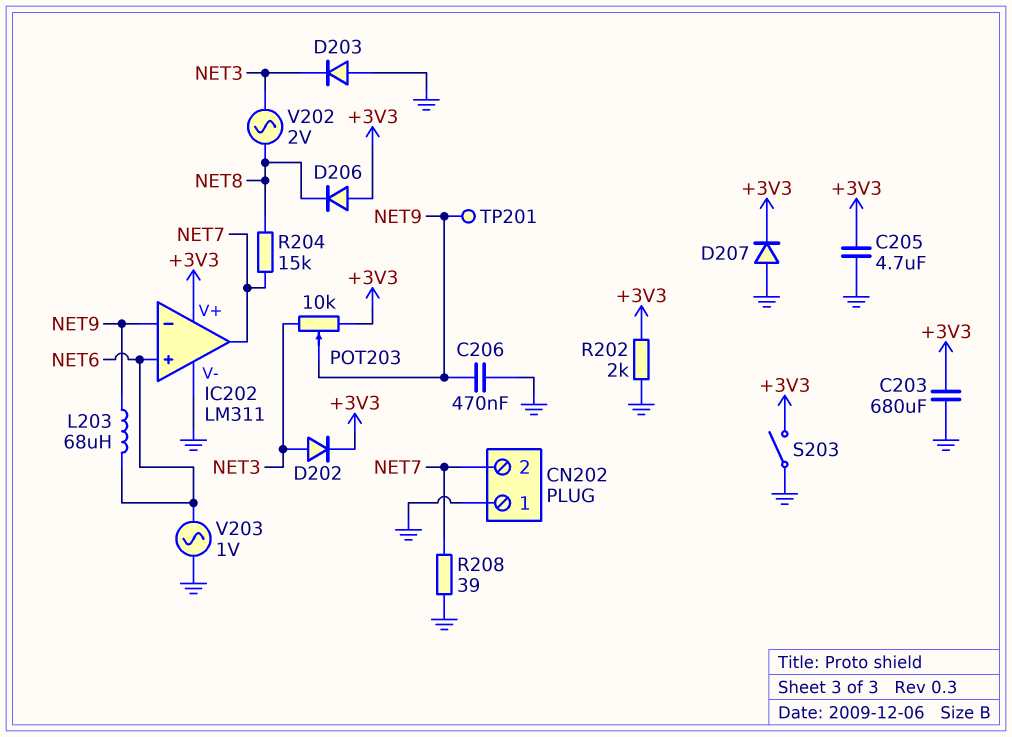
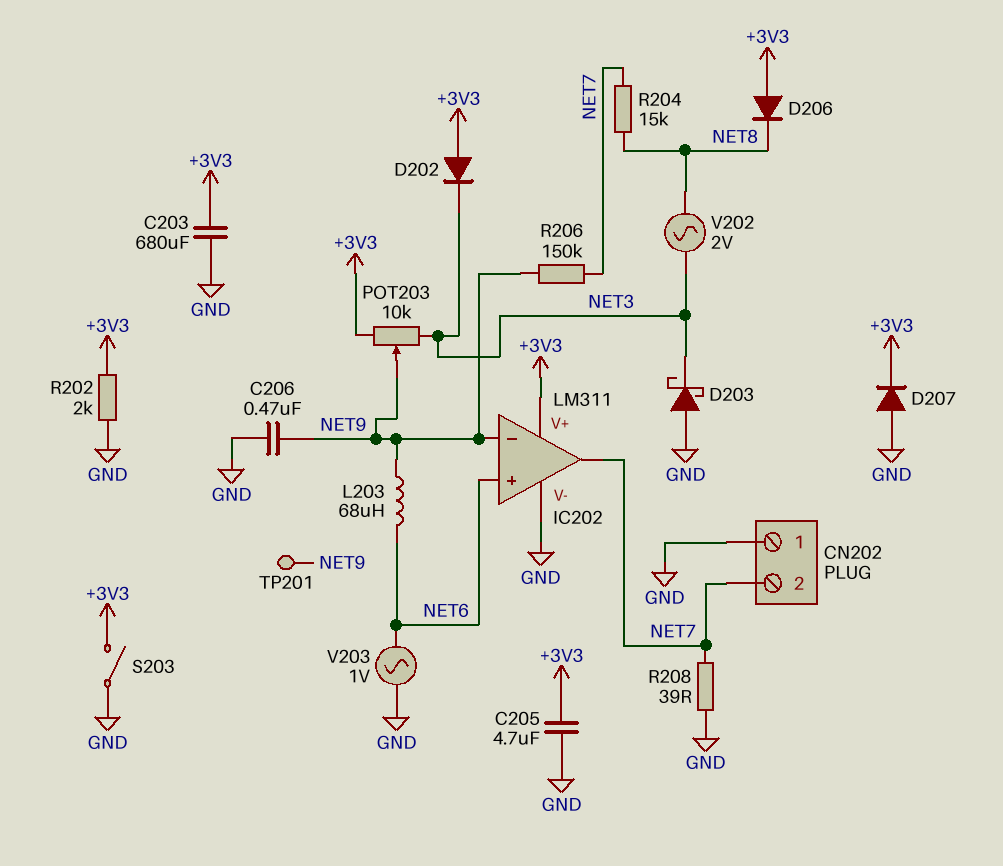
D202: diode (A NET3, K +3V3) -> diode (A +3V3, K NET3)
D203: diode (A GND, K NET3) -> schottky (A GND, K NET3)
R206: none -> 150k (NET7, NET9)

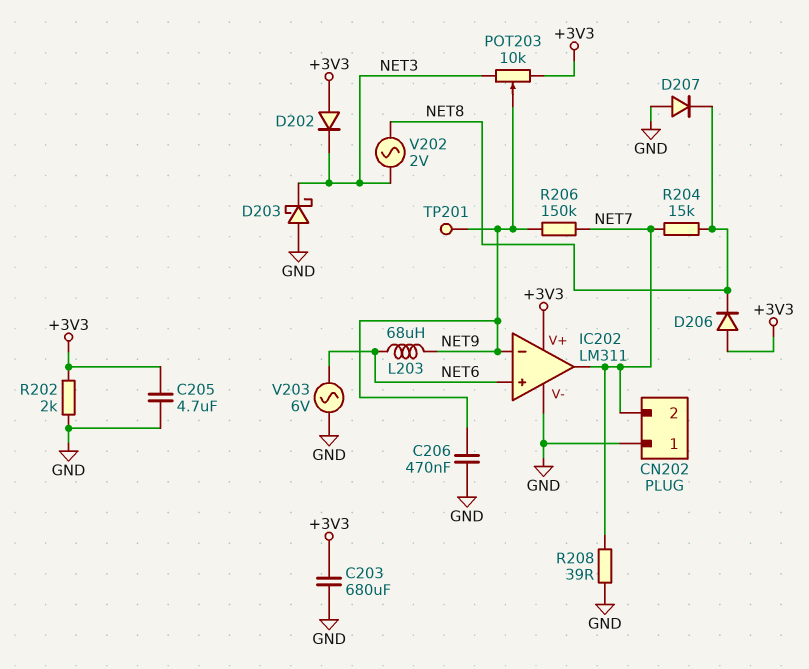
D207: diode (A GND, K +3V3) -> diode (A GND, K NET8)
S203: switch (+3V3, GND) -> none
V203: AC 1V (GND, NET6) -> AC 6V (GND, NET6)

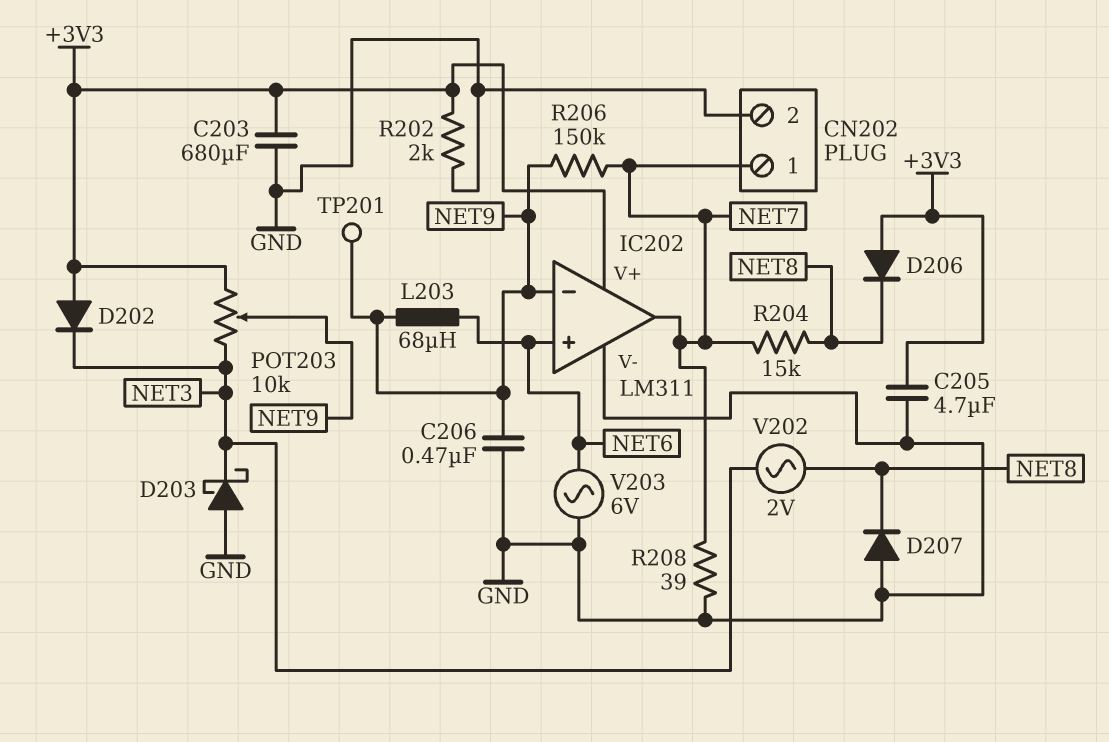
CN202 pin 1: GND -> NET7
CN202 pin 2: NET7 -> GND

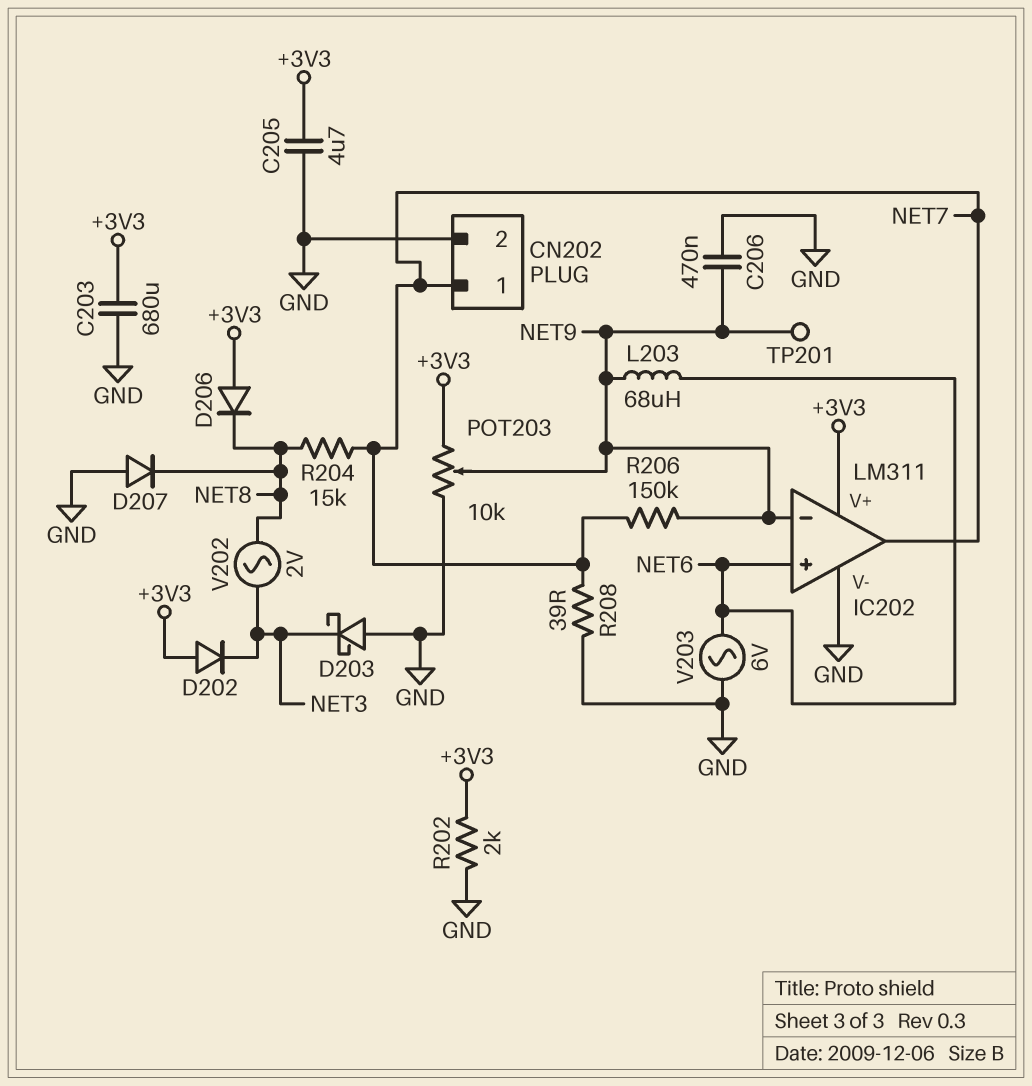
POT203: 10k (+3V3, NET3, wiper NET9) -> 10k (+3V3, GND, wiper NET9)

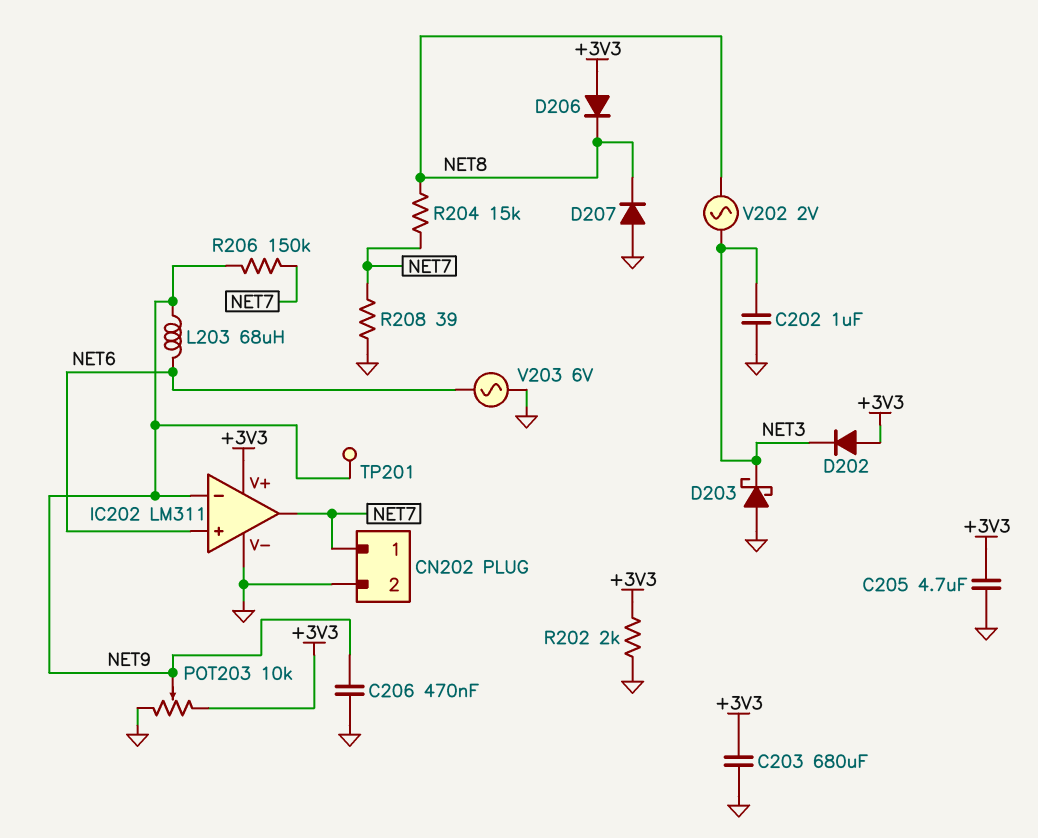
C202: none -> 1uF (GND, NET3)

